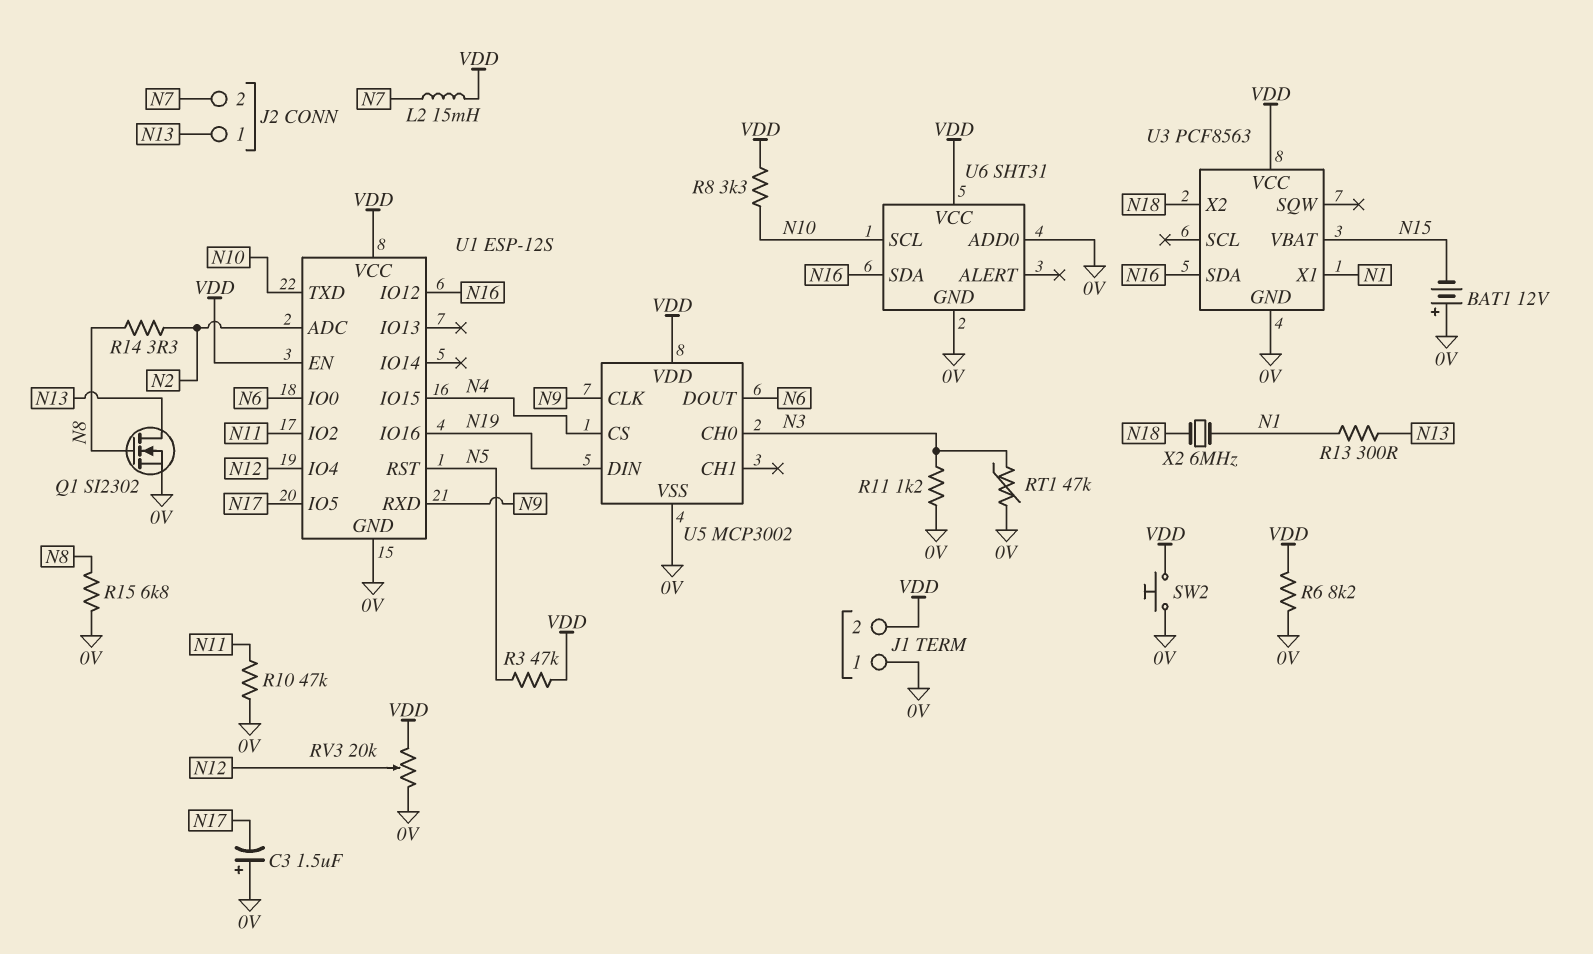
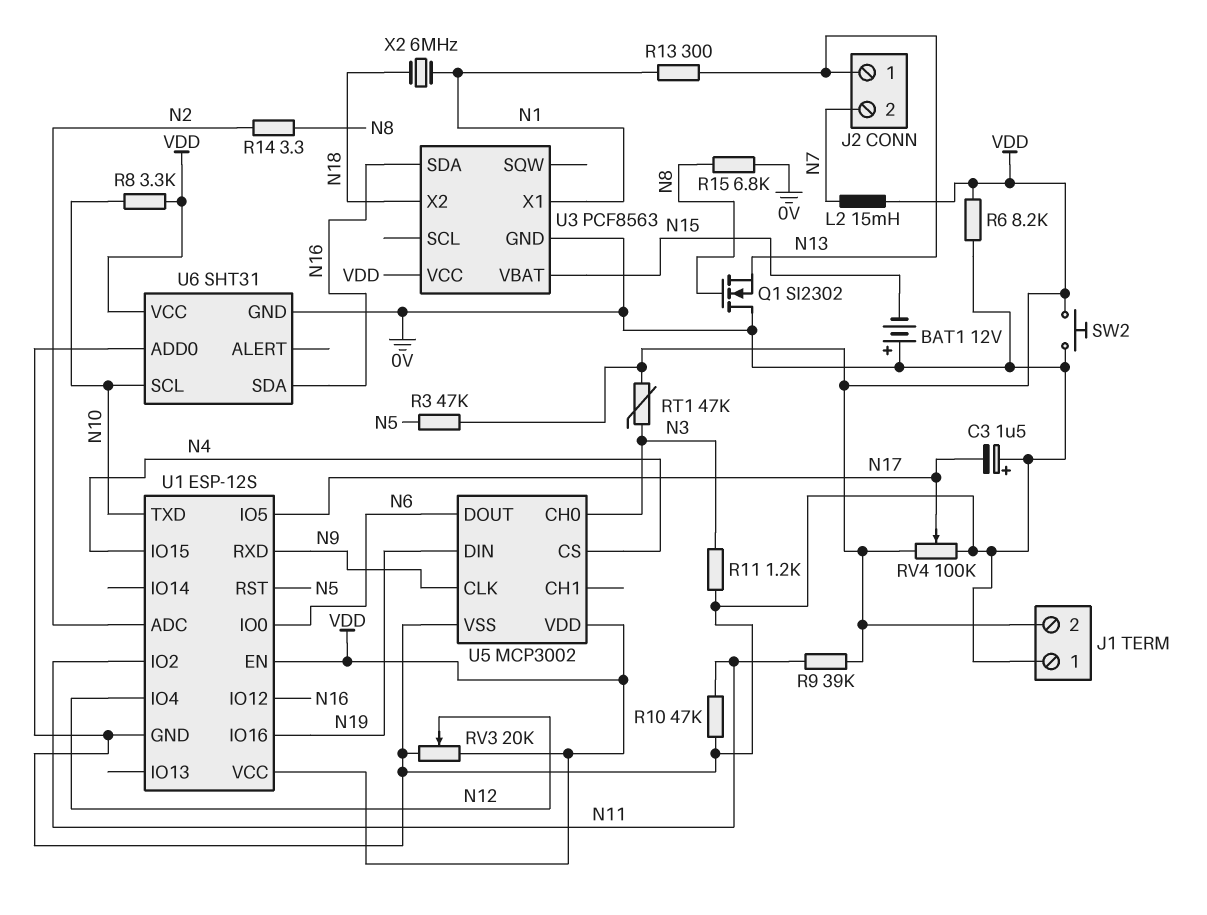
Q1: NMOS SI2302 (G N8, D N13, S 0V) -> NMOS SI2302 (G N8, D 0V, S N13)
R9: none -> 39k (N11, VDD)
RT1: 47k (0V, N3) -> 47k (N3, VDD)
RV4: none -> 100k (0V, VDD, wiper N17)

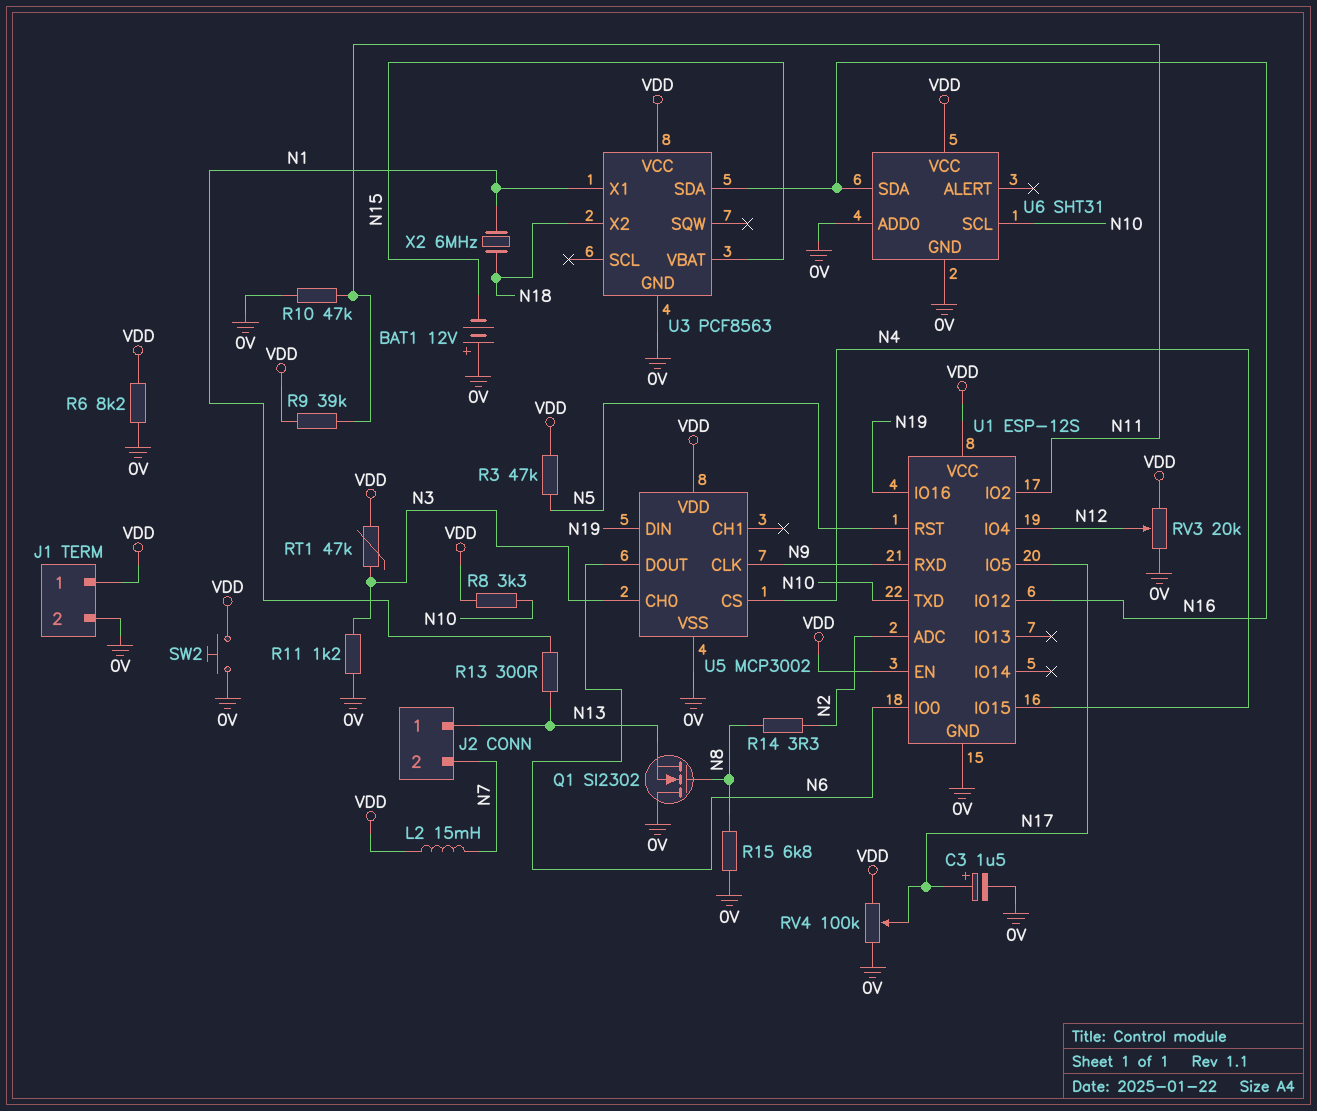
C3: 1.5uF (plus 0V, minus N17) -> 1.5uF (plus N17, minus 0V)
J1 pin 1: 0V -> VDD
J1 pin 2: VDD -> 0V

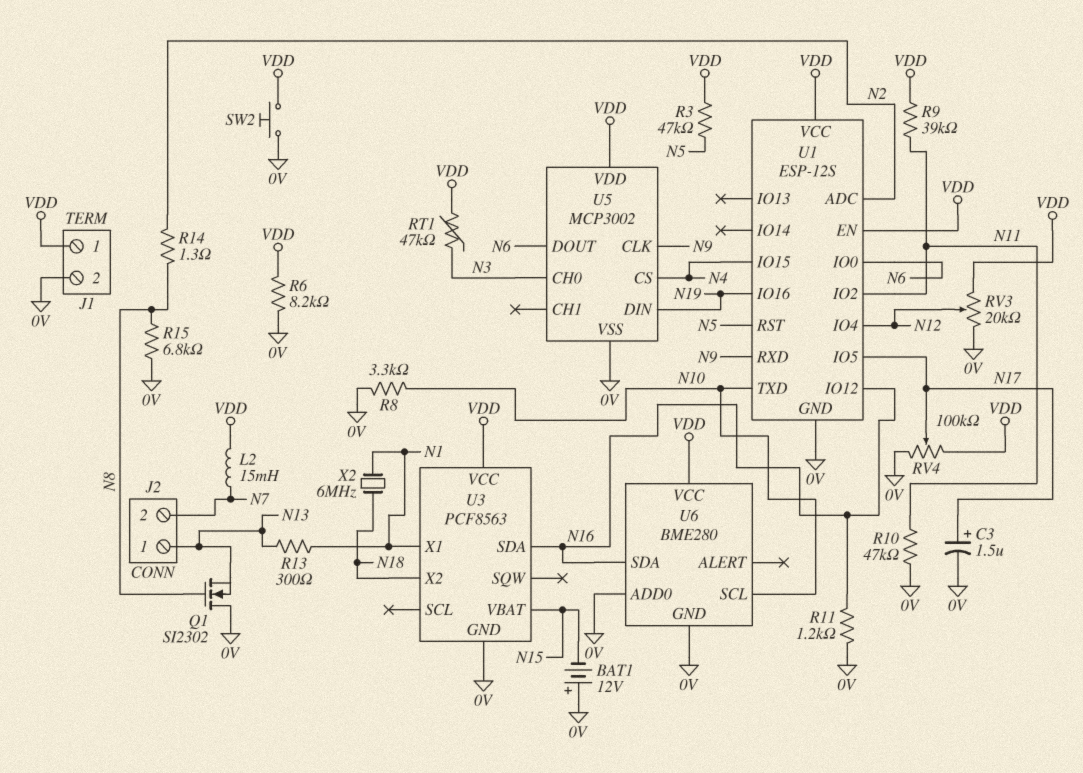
R8: 3.3k (N10, VDD) -> 3.3k (0V, N10)
R11: 1.2k (0V, N3) -> 1.2k (0V, N16)
R14: 3.3 (N2, N8) -> 1.3 (N2, N8)
U6: SHT31 -> BME280

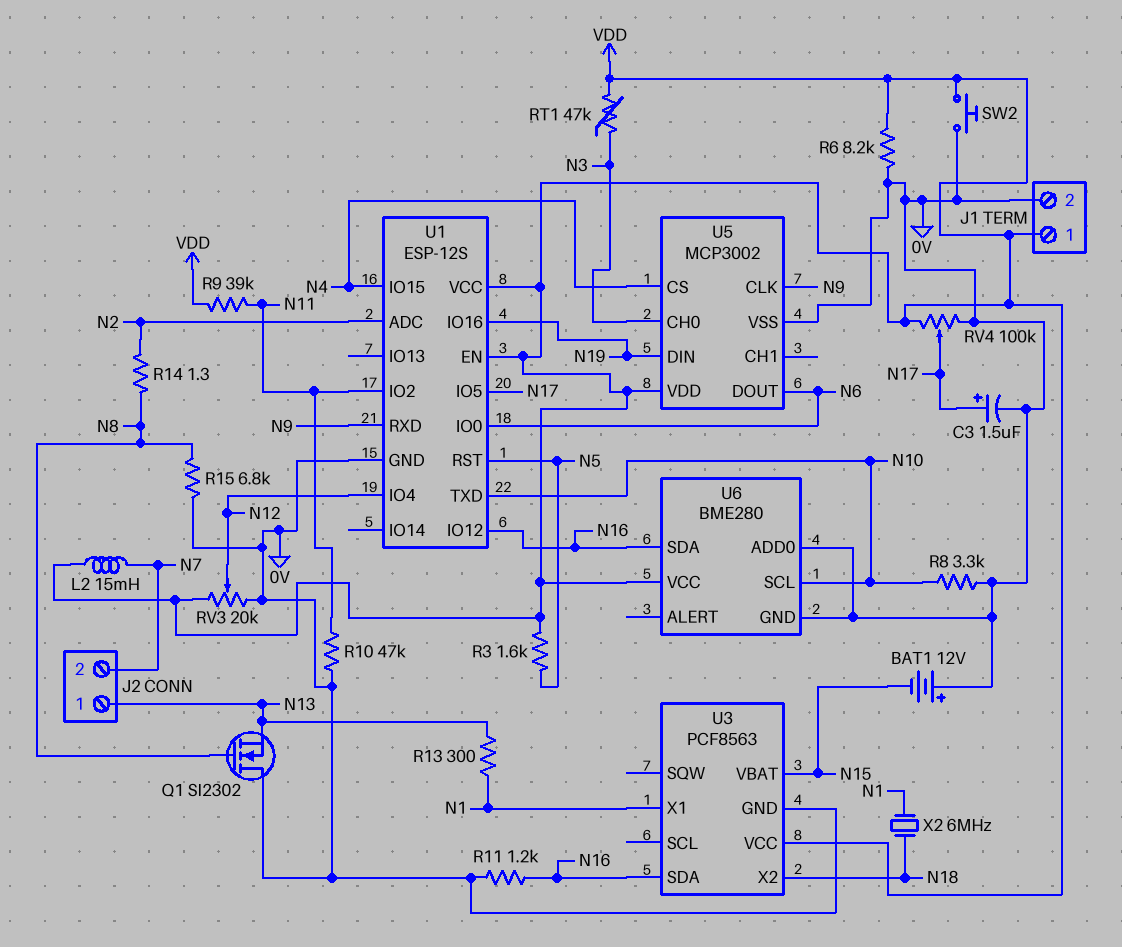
R3: 47k (N5, VDD) -> 1.6k (N5, VDD)

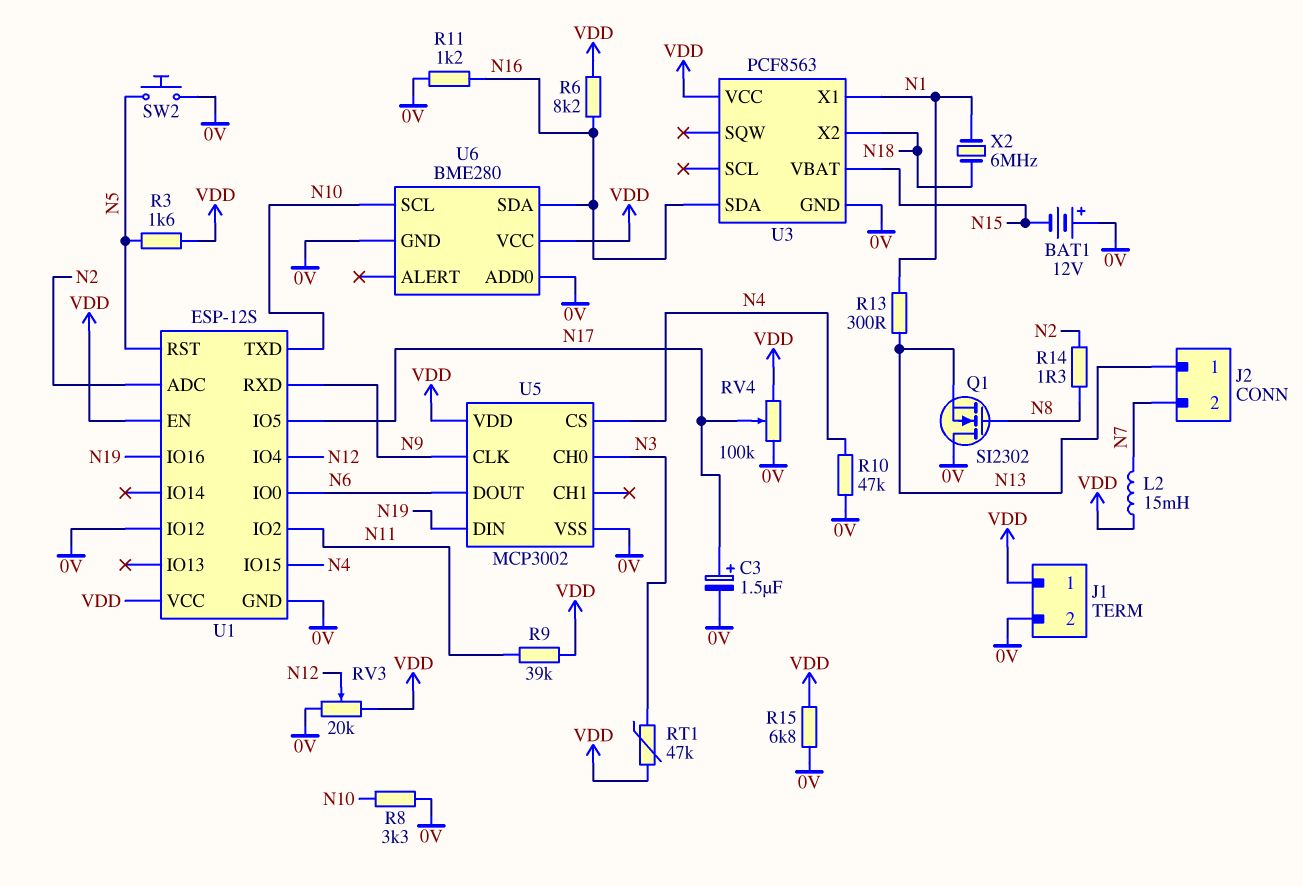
R6: 8.2k (0V, VDD) -> 8.2k (N16, VDD)
R10: 47k (0V, N11) -> 47k (0V, N4)
R15: 6.8k (0V, N8) -> 6.8k (0V, VDD)
SW2: button (0V, VDD) -> button (0V, N5)
U1 pin IO12: N16 -> 0V

